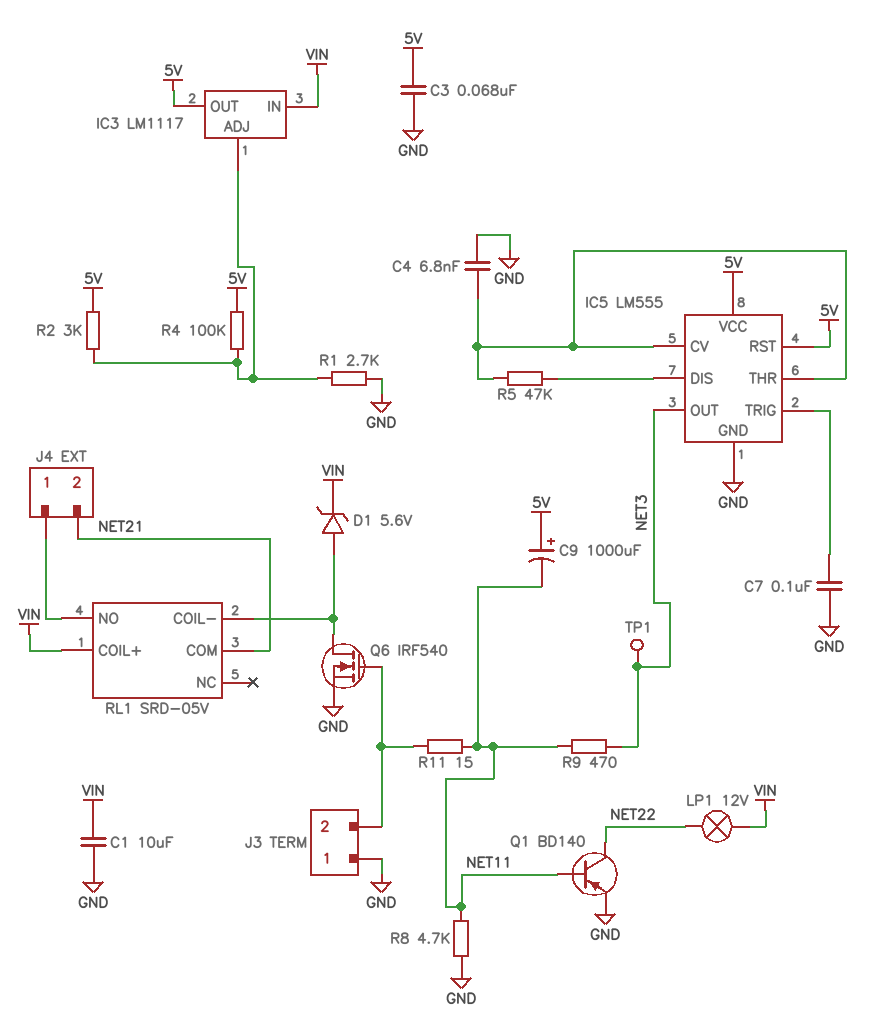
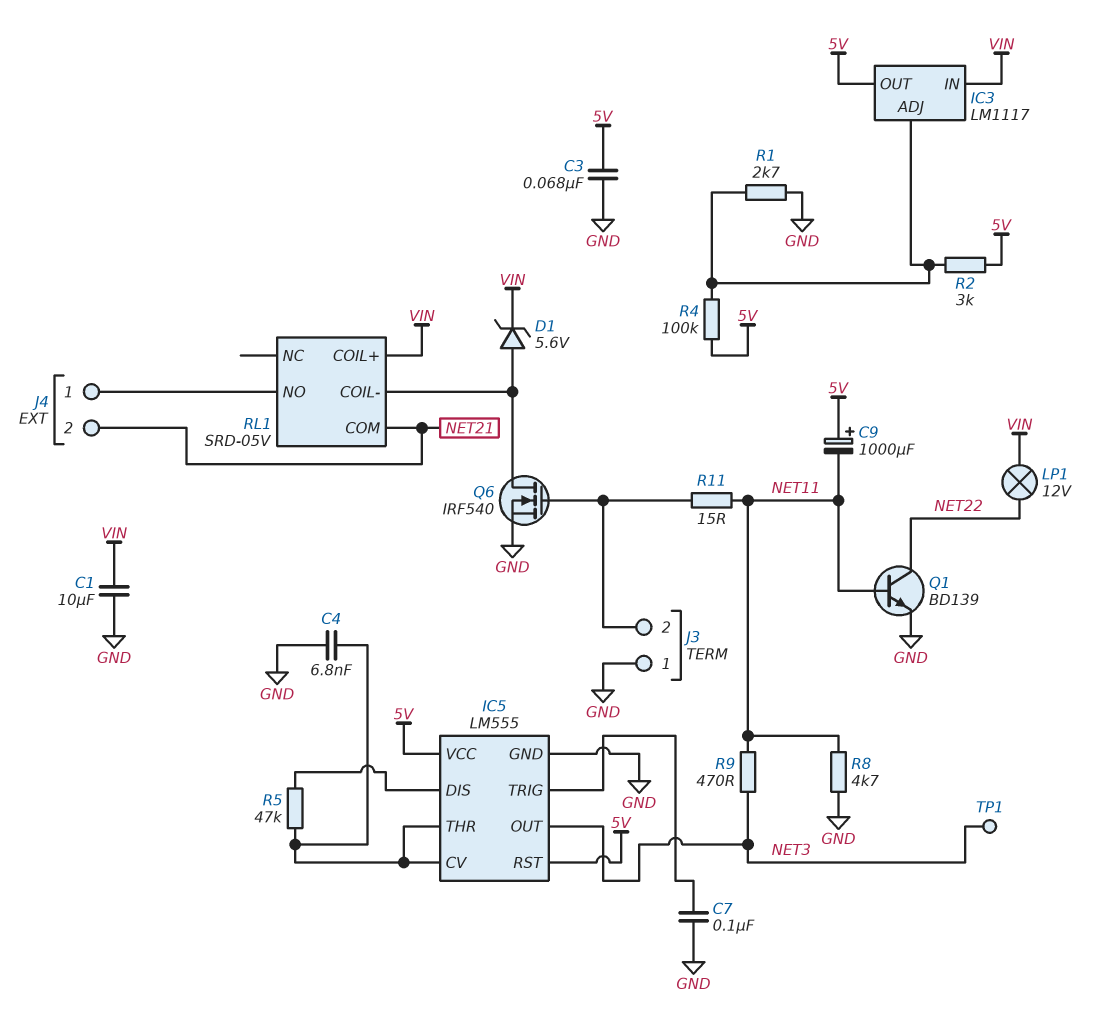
Q1: PNP BD140 (B NET11, C NET22, E GND) -> NPN BD139 (B NET11, C NET22, E GND)

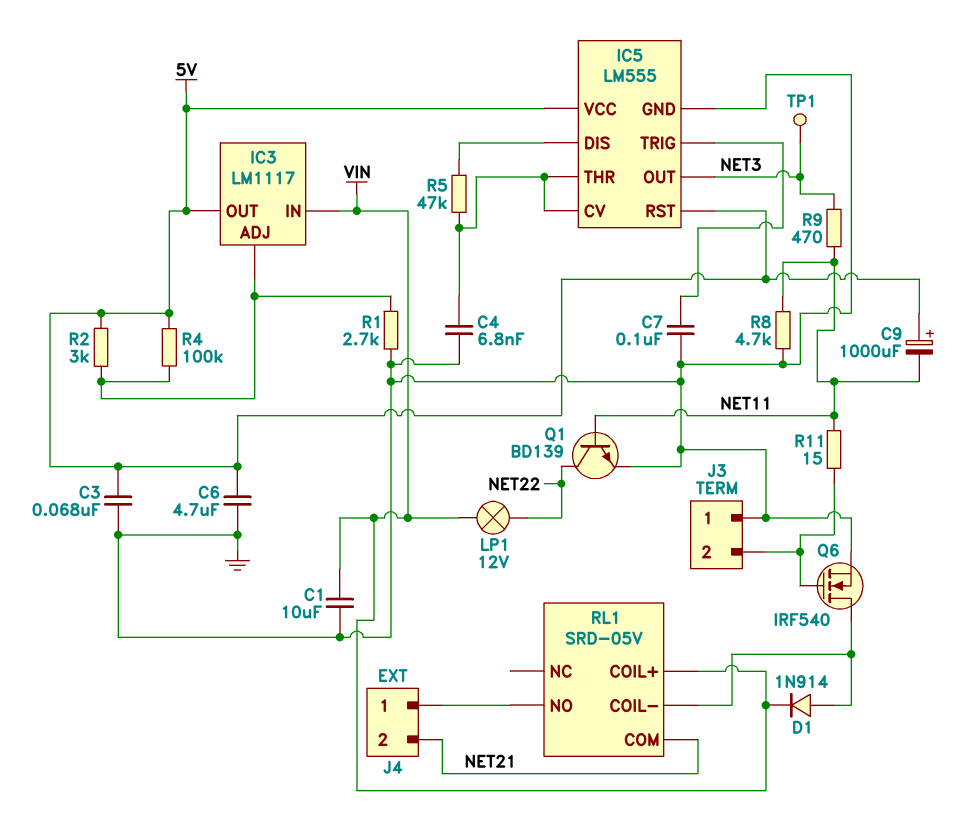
C6: none -> 4.7uF (5V, GND)
D1: zener 5.6V (A RL1/COIL-, K VIN) -> diode 1N914 (A RL1/COIL-, K VIN)

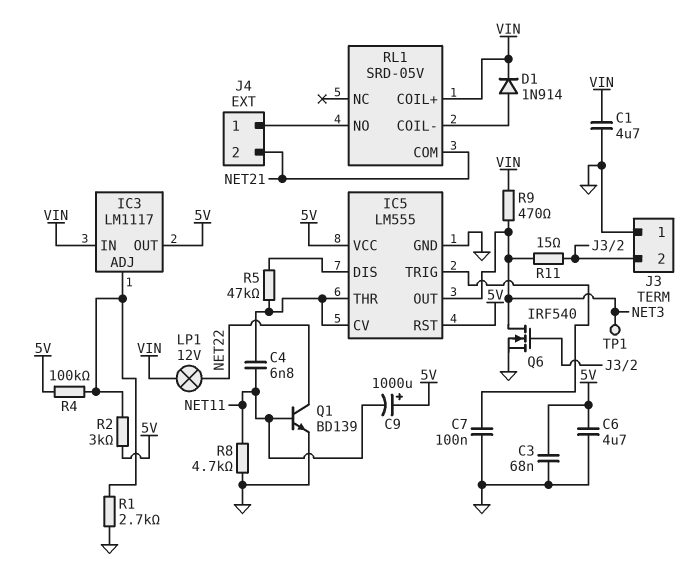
C1: 10uF (GND, VIN) -> 4.7uF (GND, VIN)
C4: 6.8nF (GND, IC5/CV) -> 6.8nF (IC5/CV, NET11)
Q6: NMOS IRF540 (G J3/2, D RL1/COIL-, S GND) -> NMOS IRF540 (G J3/2, D NET3, S GND)
R9: 470 (NET3, NET11) -> 470 (NET3, VIN)
R11: 15 (J3/2, NET11) -> 15 (J3/2, NET3)

